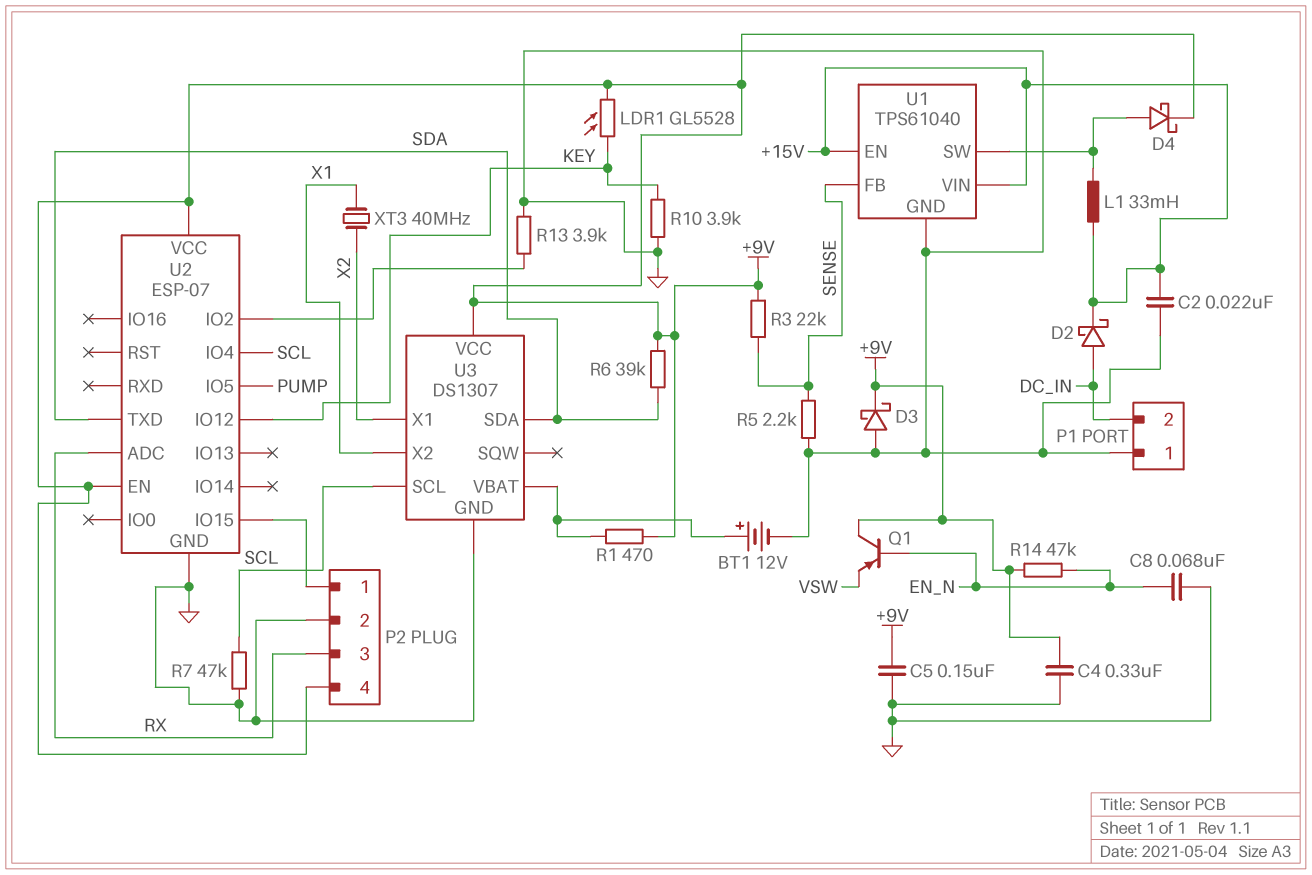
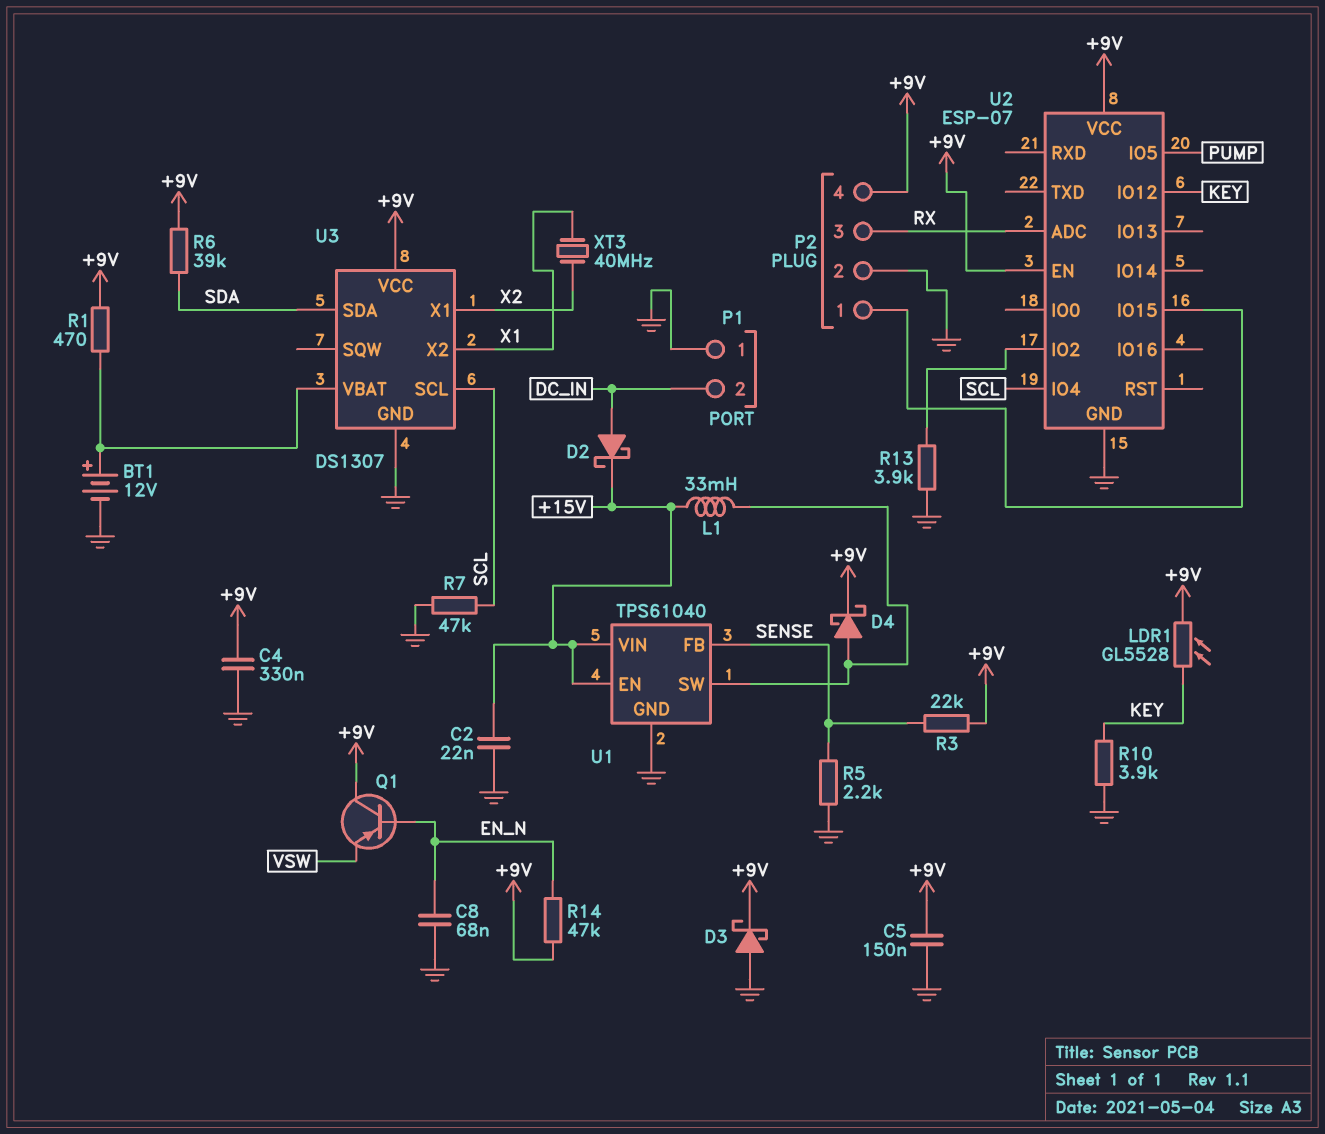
U2 pin TXD: SDA -> none

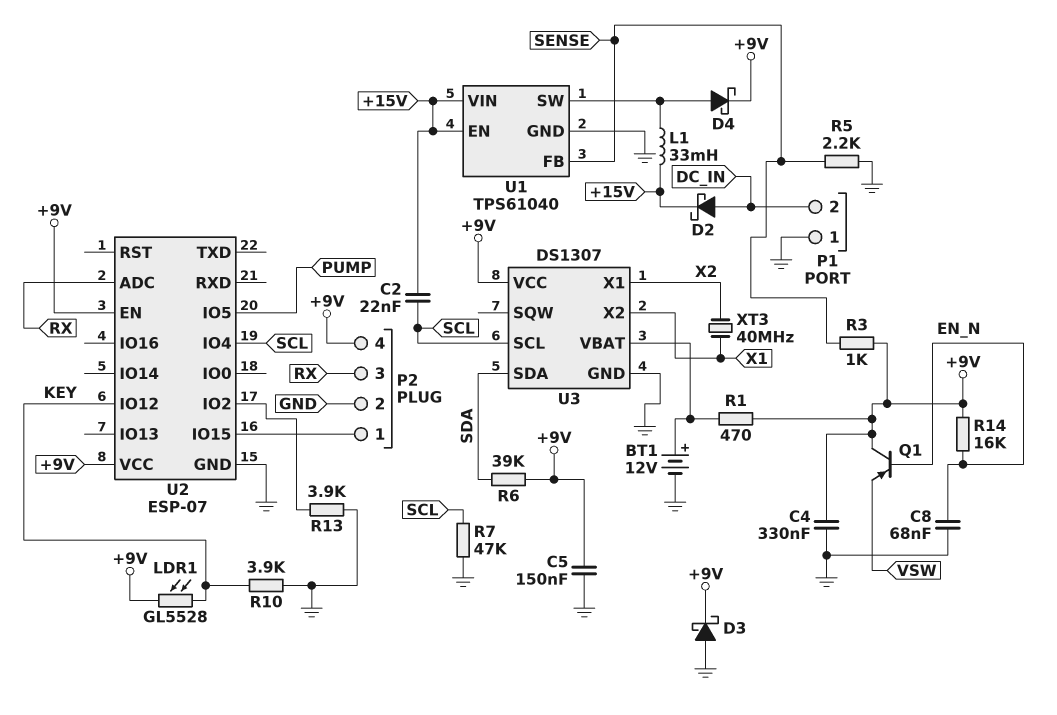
C2: 22nF (+15V, GND) -> 22nF (+15V, SCL)
R3: 22k (+9V, SENSE) -> 1k (+9V, SENSE)
R14: 47k (+9V, EN_N) -> 16k (+9V, EN_N)

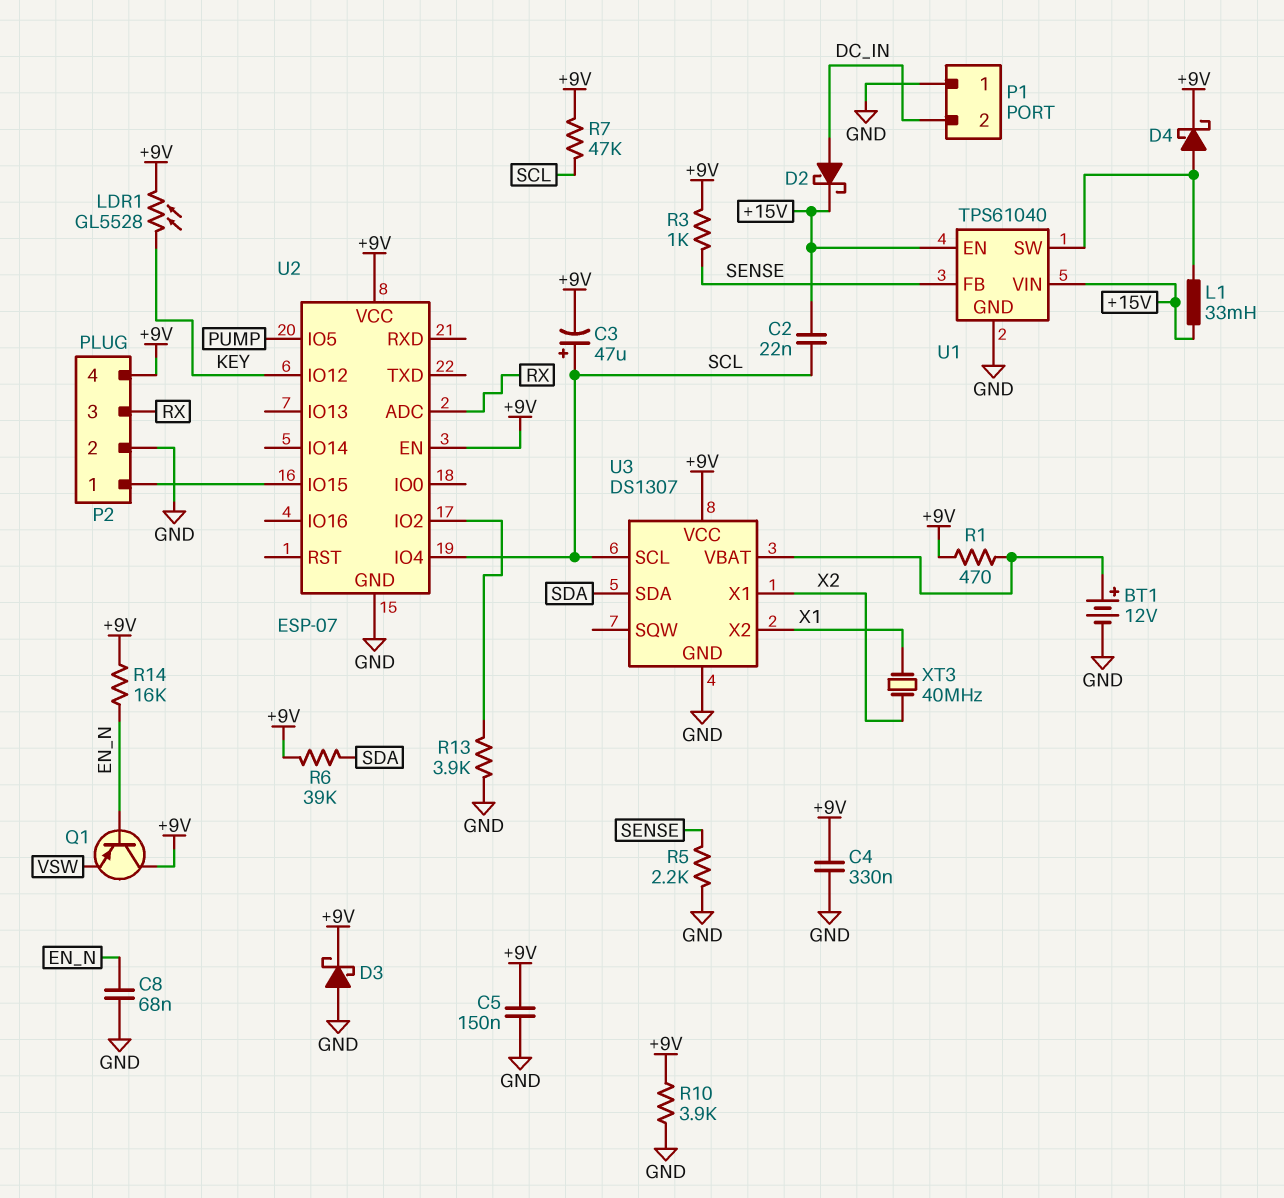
C3: none -> 47uF (plus SCL, minus +9V)
R7: 47k (GND, SCL) -> 47k (+9V, SCL)
R10: 3.9k (GND, KEY) -> 3.9k (+9V, GND)

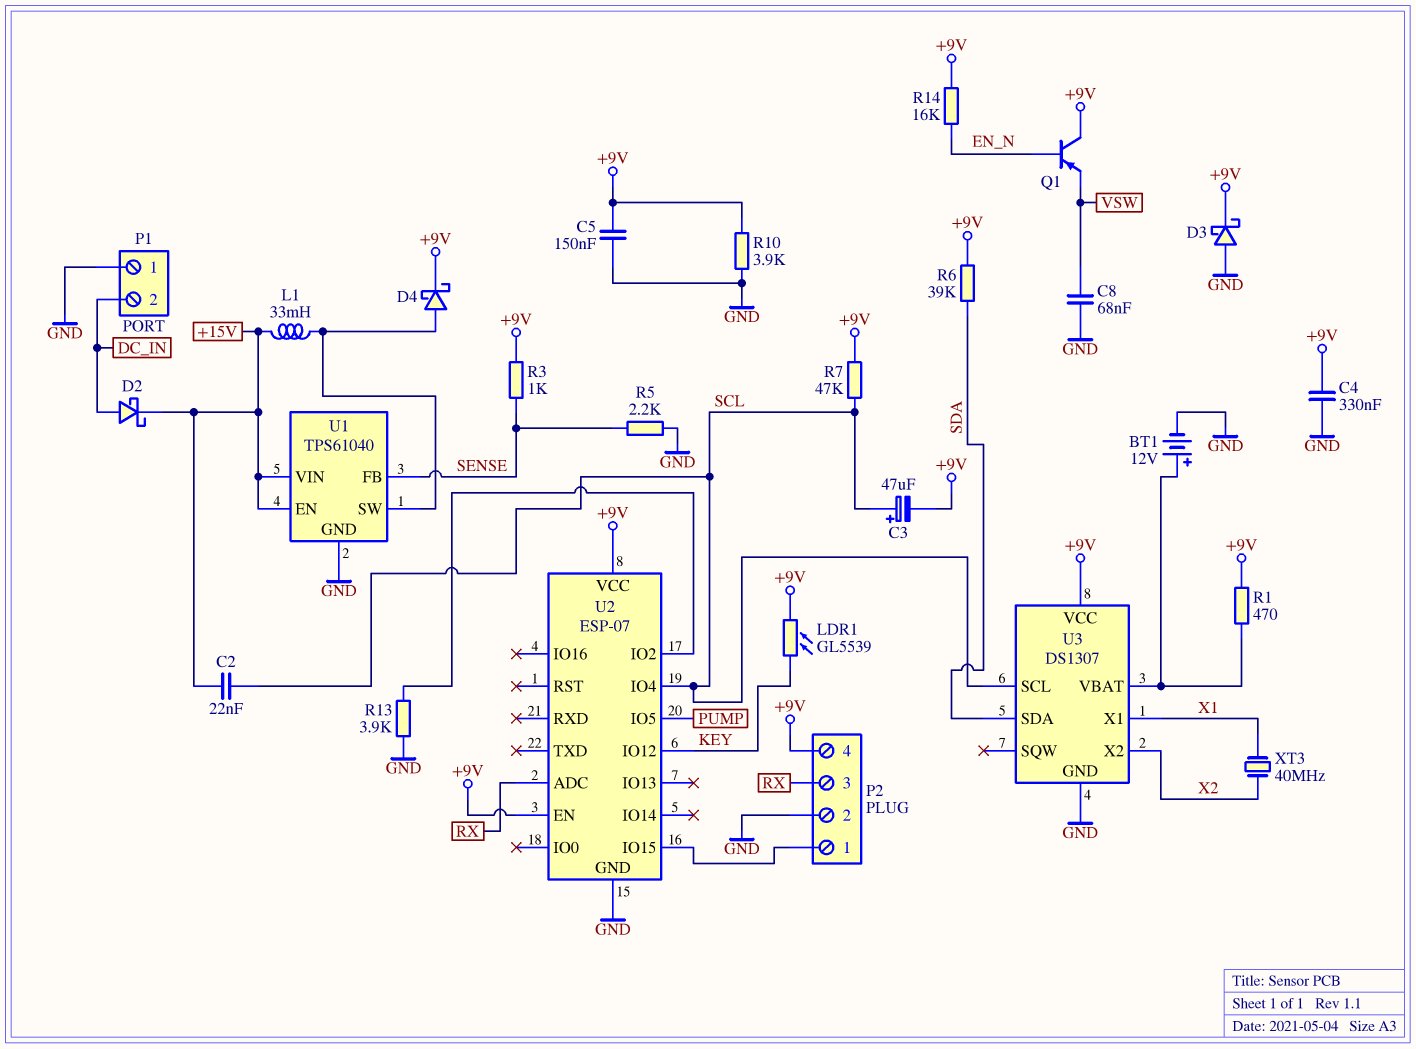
C8: 68nF (EN_N, GND) -> 68nF (GND, VSW)
LDR1: GL5528 (+9V, KEY) -> GL5539 (+9V, KEY)
U3 pin X1: X2 -> X1
U3 pin X2: X1 -> X2

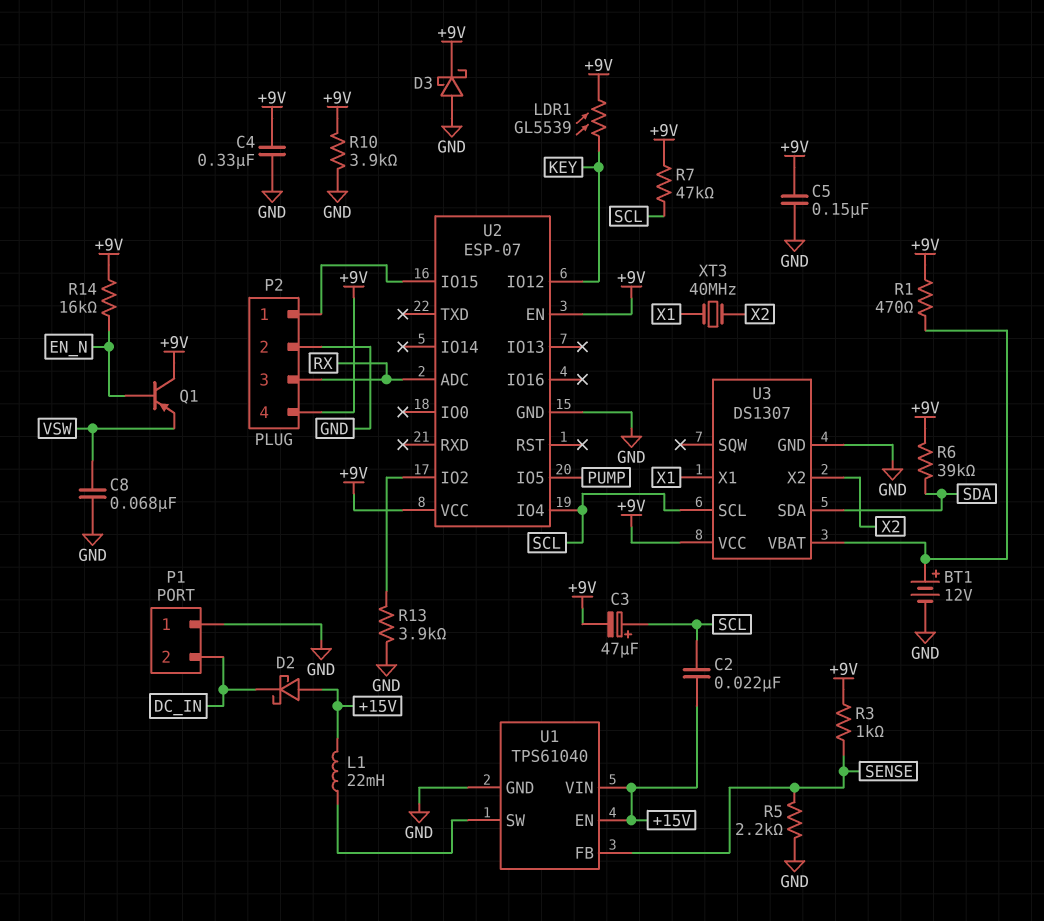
D2: schottky (A DC_IN, K +15V) -> schottky (A +15V, K DC_IN)
D4: schottky (A U1/SW, K +9V) -> none
L1: 33mH (+15V, U1/SW) -> 22mH (+15V, U1/SW)

